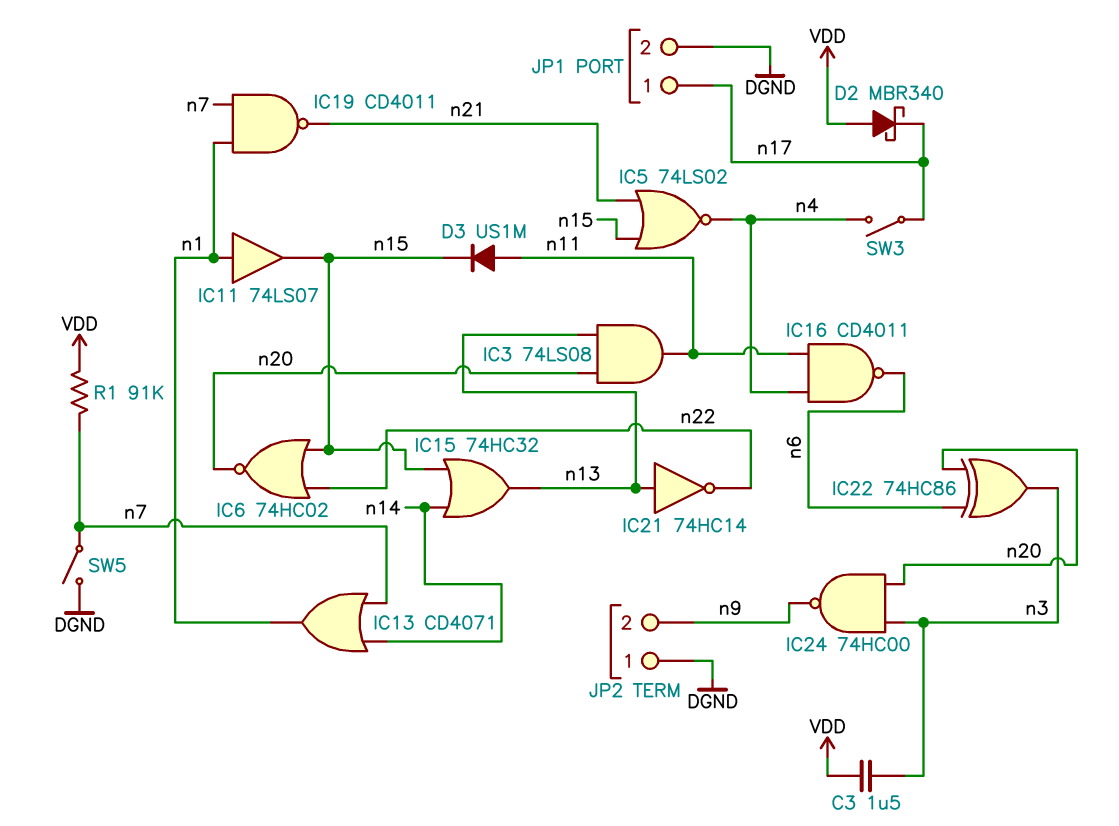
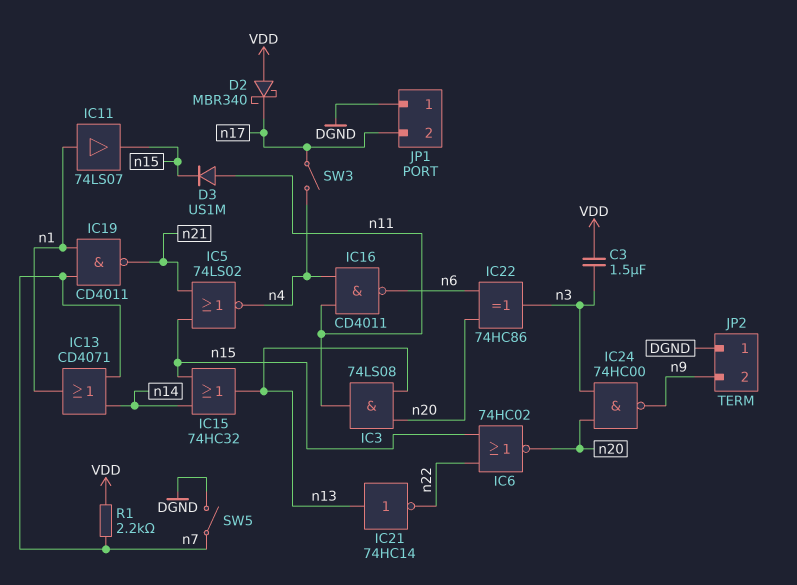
JP1 pin 1: n17 -> DGND
JP1 pin 2: DGND -> n17
R1: 91k (VDD, n7) -> 2.2k (VDD, n7)

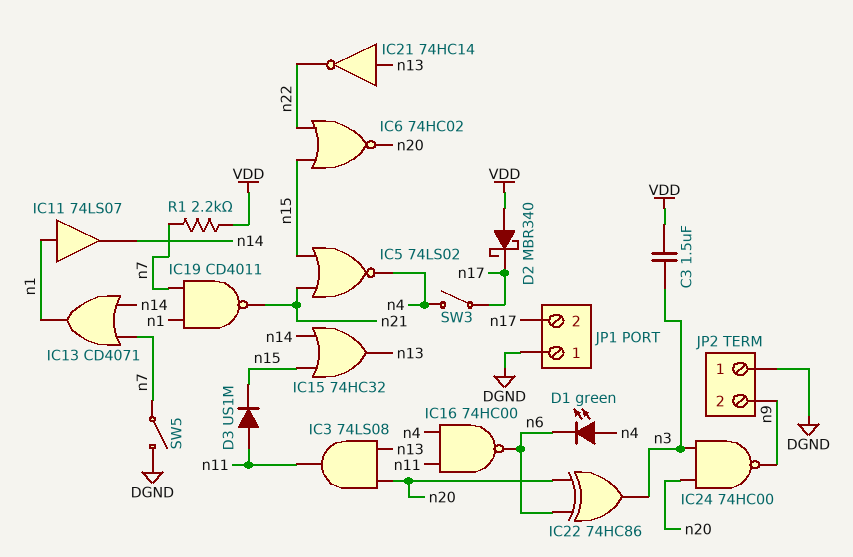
D1: none -> LED green (A n4, K n6)
IC11: buffer 74LS07 (in n1, out n15) -> buffer 74LS07 (in n1, out n14)
IC16: NAND CD4011 (in n4, in n11, out n6) -> NAND 74HC00 (in n4, in n11, out n6)

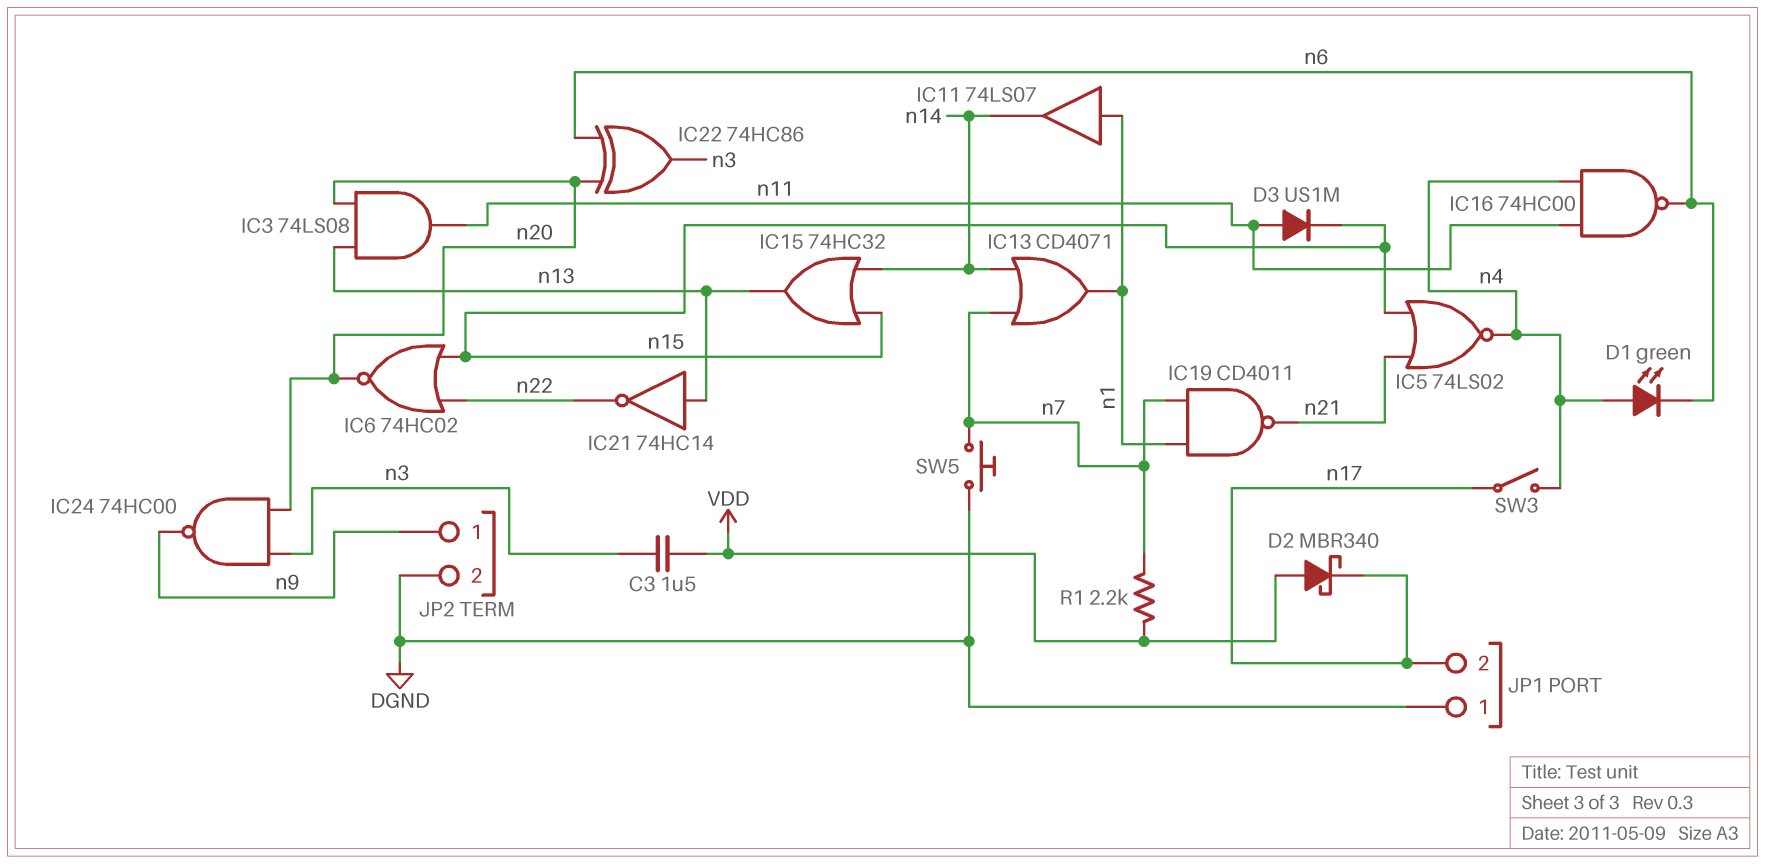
JP2 pin 1: DGND -> n9
JP2 pin 2: n9 -> DGND
SW5: switch (DGND, n7) -> button (DGND, n7)

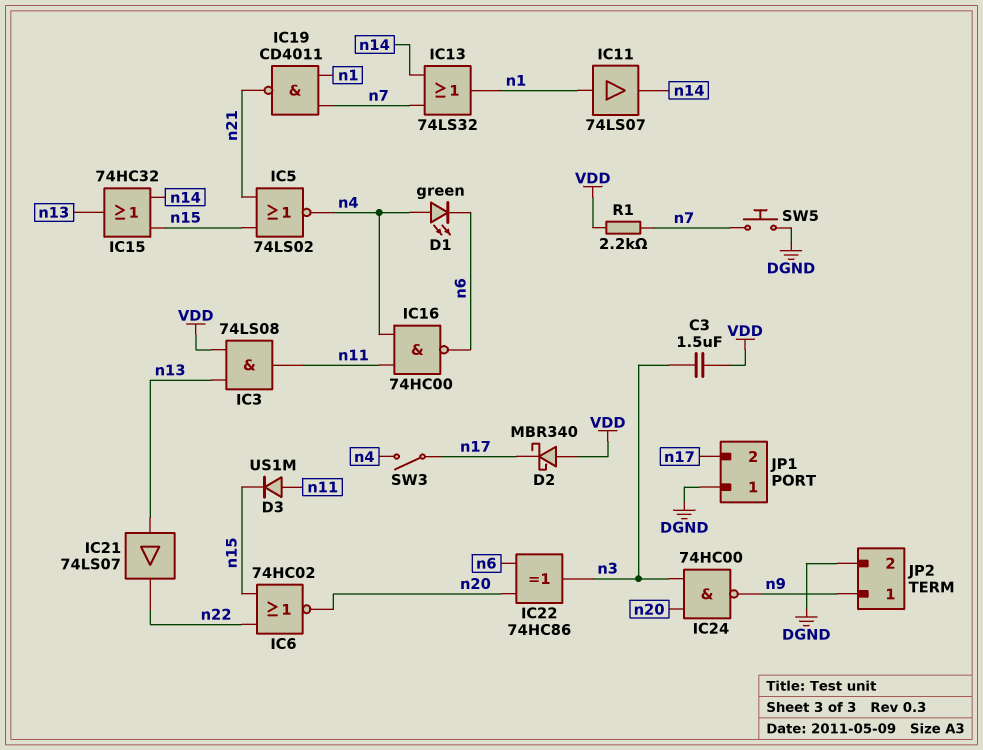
IC3: AND 74LS08 (in n13, in n20, out n11) -> AND 74LS08 (in VDD, in n13, out n11)
IC13: OR CD4071 (in n7, in n14, out n1) -> OR 74LS32 (in n7, in n14, out n1)
IC21: NOT 74HC14 (in n13, out n22) -> buffer 74LS07 (in n13, out n22)

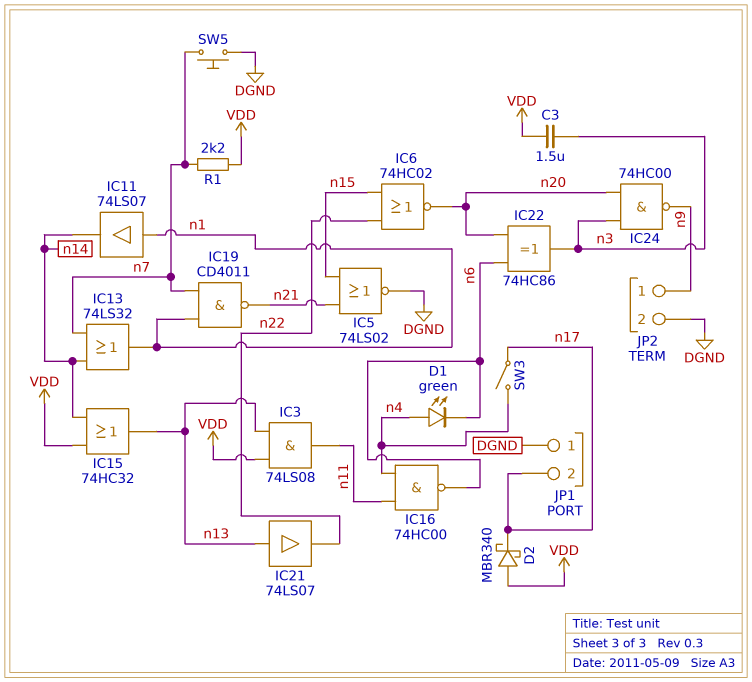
D3: diode US1M (A n11, K n15) -> none
IC5: NOR 74LS02 (in n15, in n21, out n4) -> NOR 74LS02 (in n15, in n21, out DGND)
IC15: OR 74HC32 (in n14, in n15, out n13) -> OR 74HC32 (in VDD, in n14, out n13)

